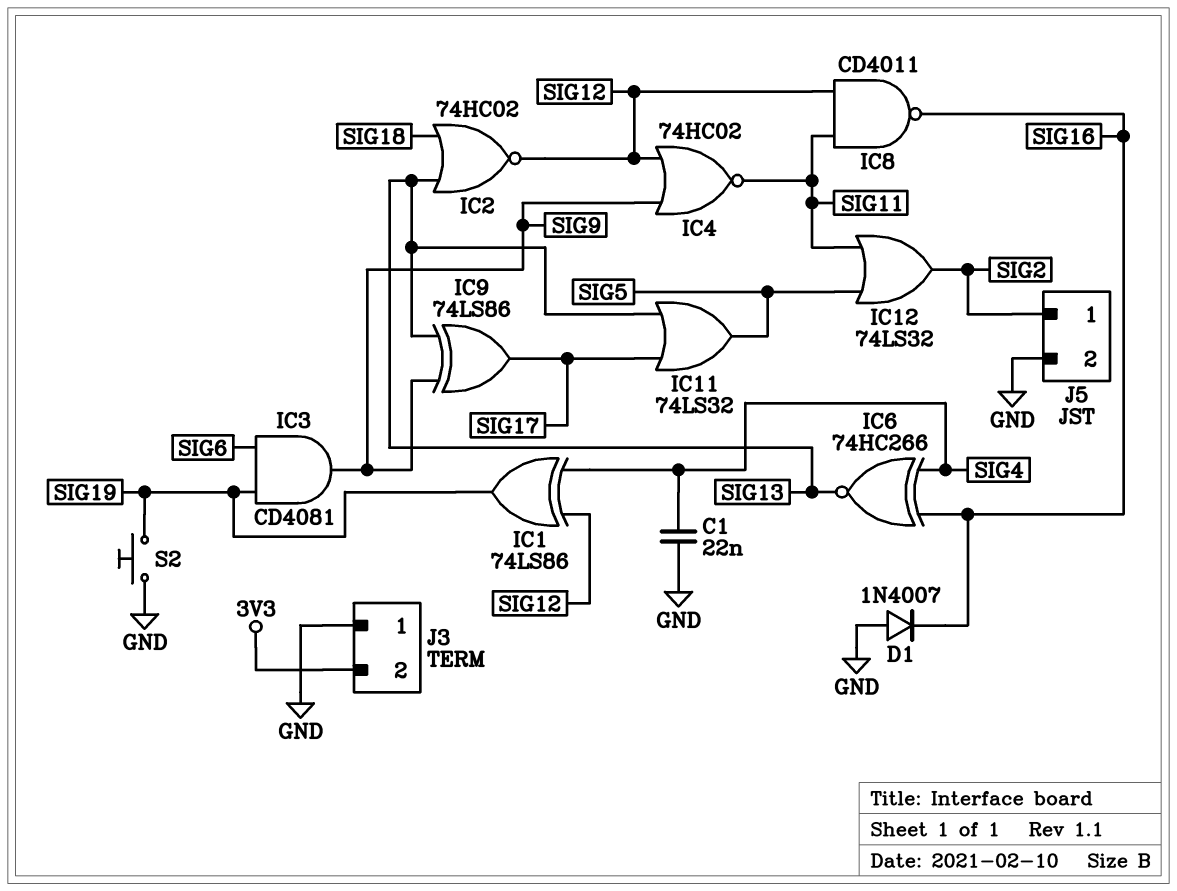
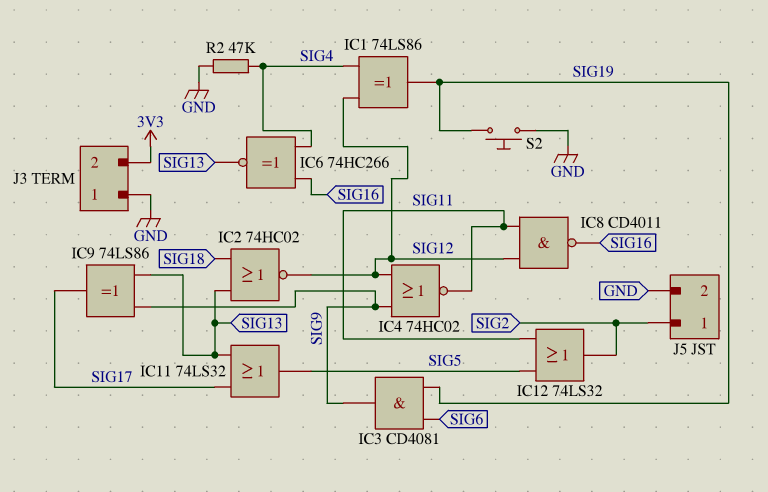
C1: 22nF (GND, SIG4) -> none
D1: diode 1N4007 (A GND, K SIG16) -> none
R2: none -> 47k (GND, SIG4)

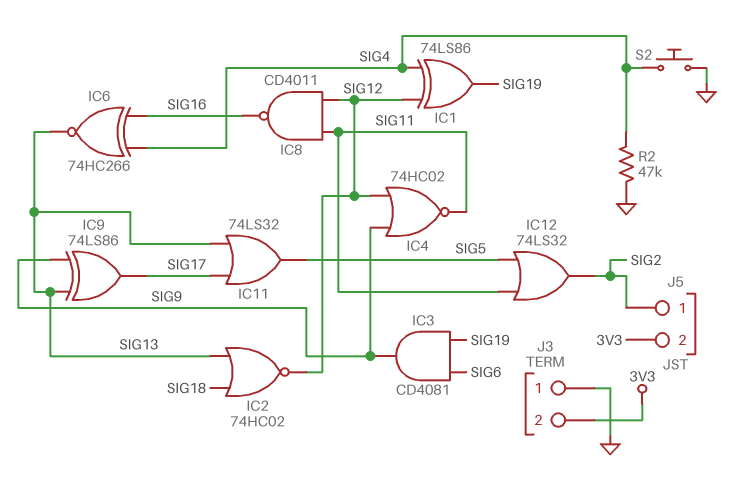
J5 pin 2: GND -> 3V3
S2: button (GND, SIG19) -> button (GND, SIG4)

